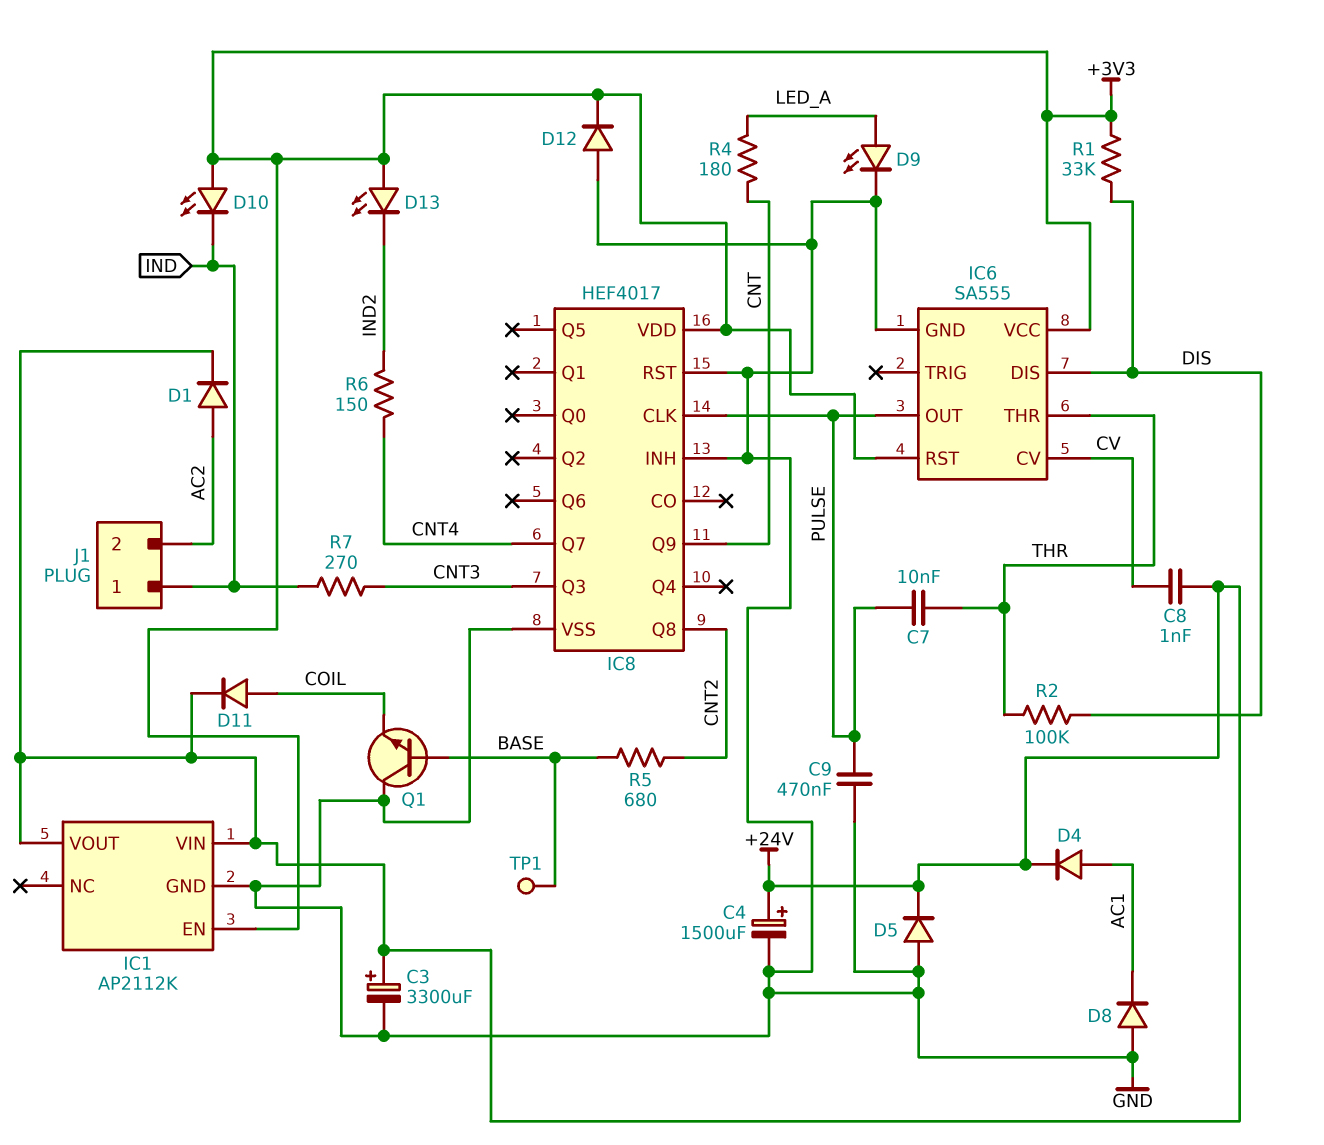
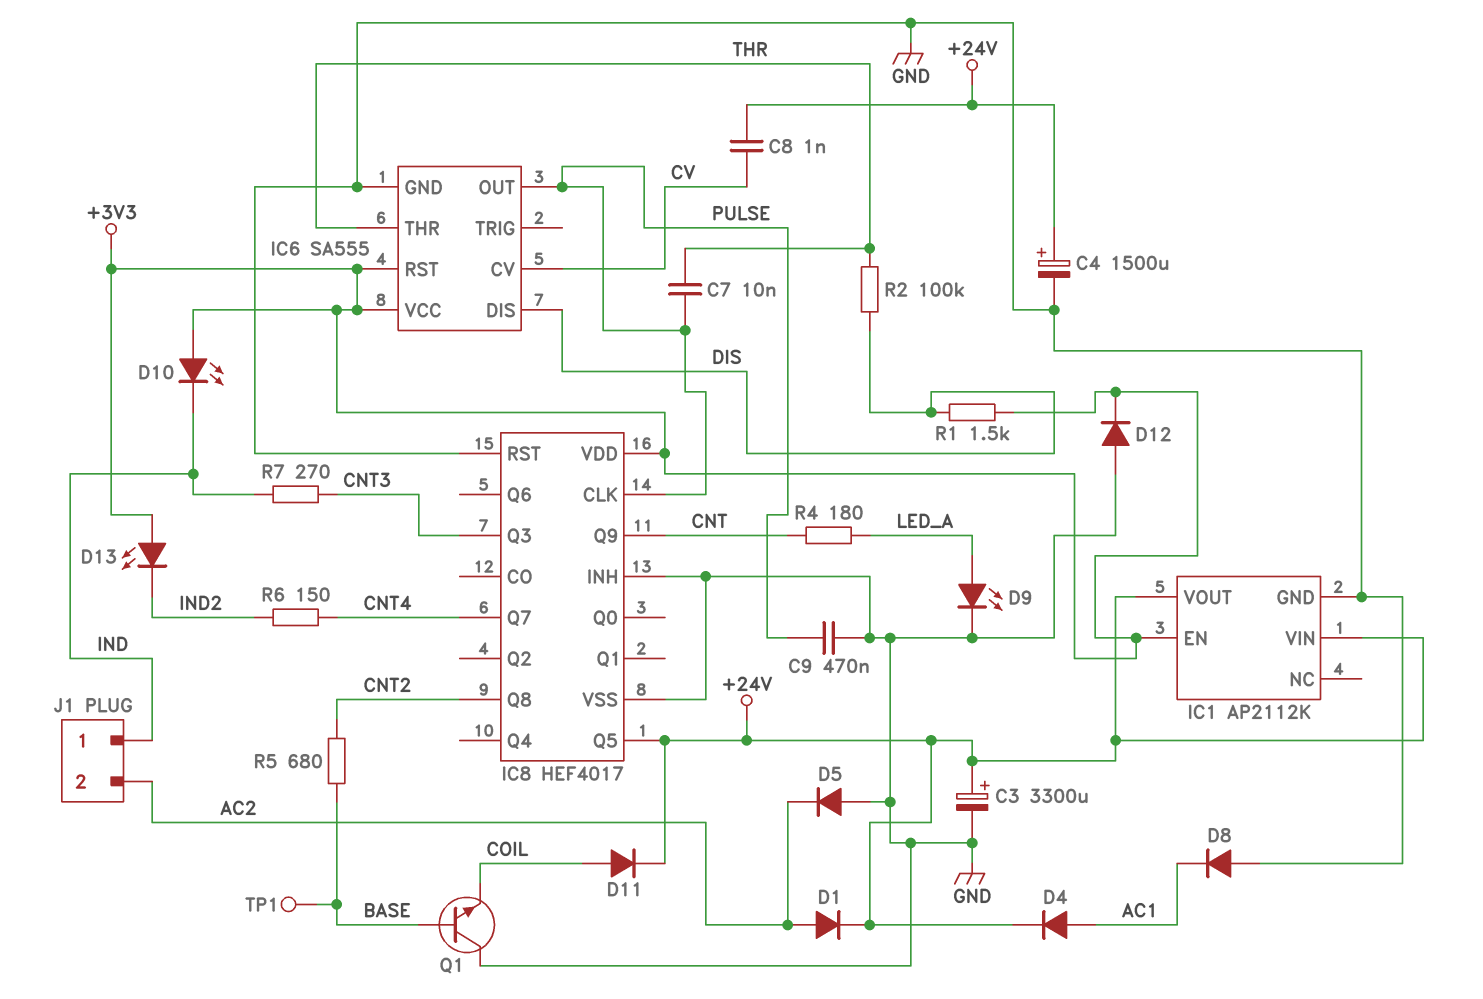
D5: diode (A GND, K +24V) -> diode (A GND, K AC2)
IC8 pin Q5: none -> +24V
R1: 33k (+3V3, DIS) -> 1.5k (+3V3, DIS)

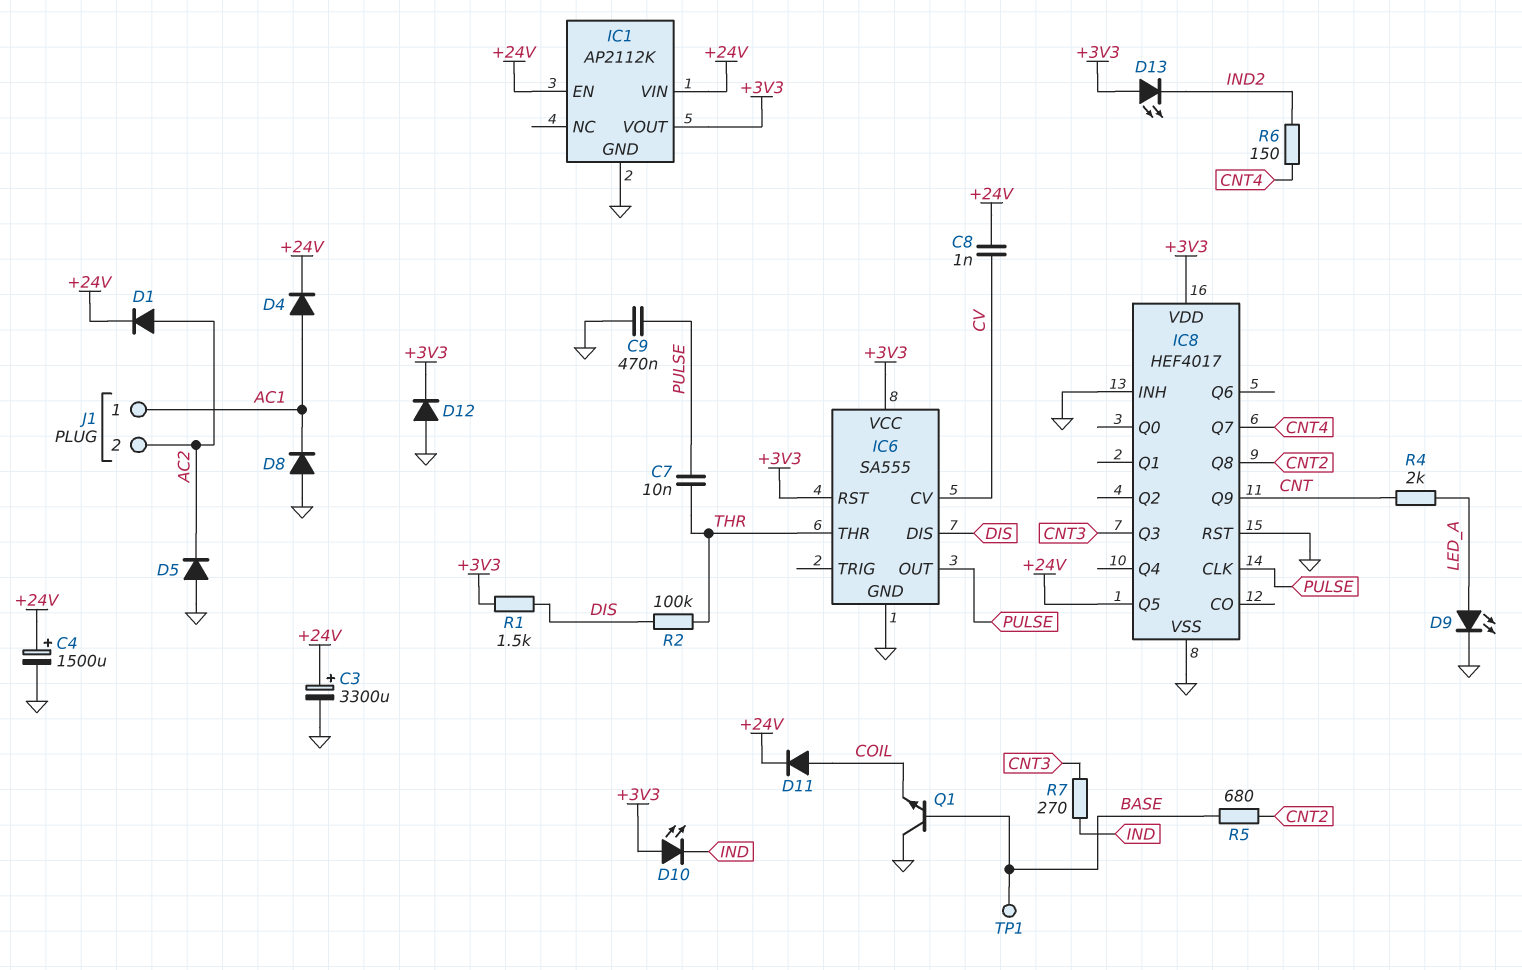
IC1 pin EN: +3V3 -> +24V
IC1 pin VOUT: +24V -> +3V3
J1 pin 1: IND -> AC1
R4: 180 (CNT, LED_A) -> 2k (CNT, LED_A)

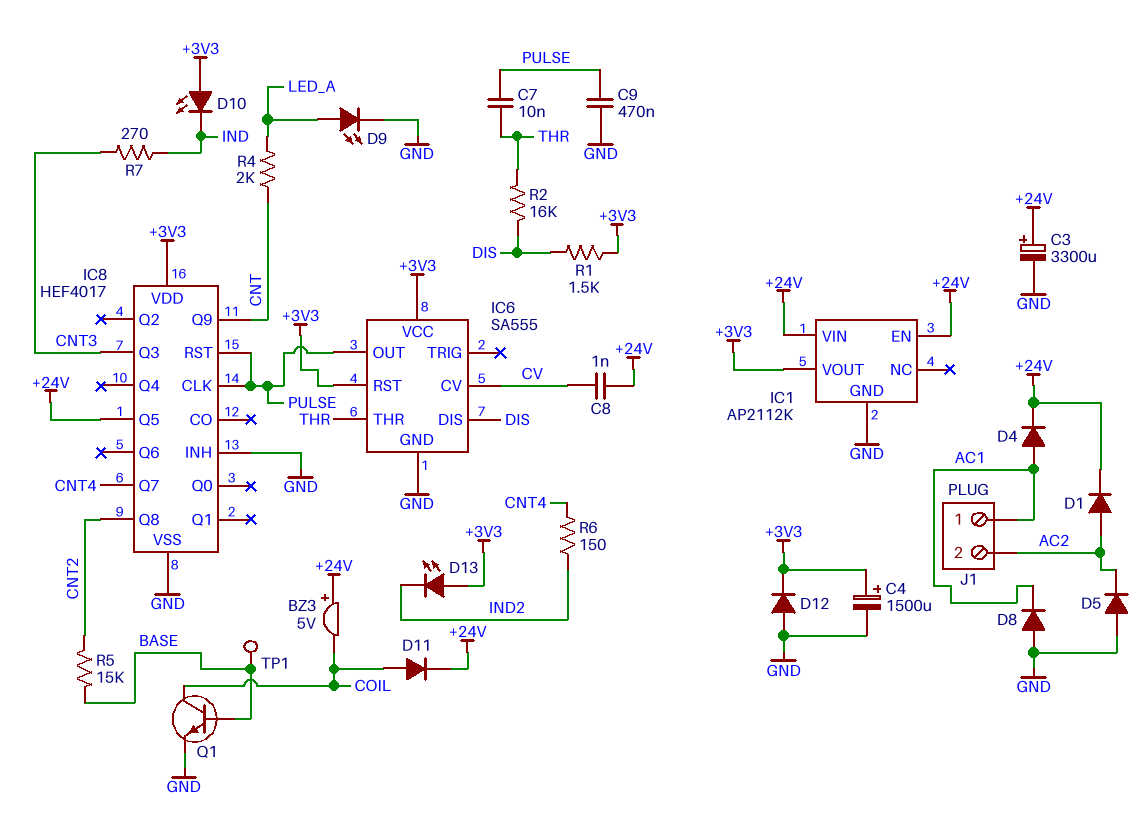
BZ3: none -> buzzer 5V (plus +24V, minus COIL)
C4: 1500uF (plus +24V, minus GND) -> 1500uF (plus +3V3, minus GND)
IC8 pin RST: GND -> PULSE
Q1: NPN (B BASE, C GND, E COIL) -> NPN (B BASE, C COIL, E GND)
R2: 100k (DIS, THR) -> 16k (DIS, THR)
R5: 680 (BASE, CNT2) -> 15k (BASE, CNT2)

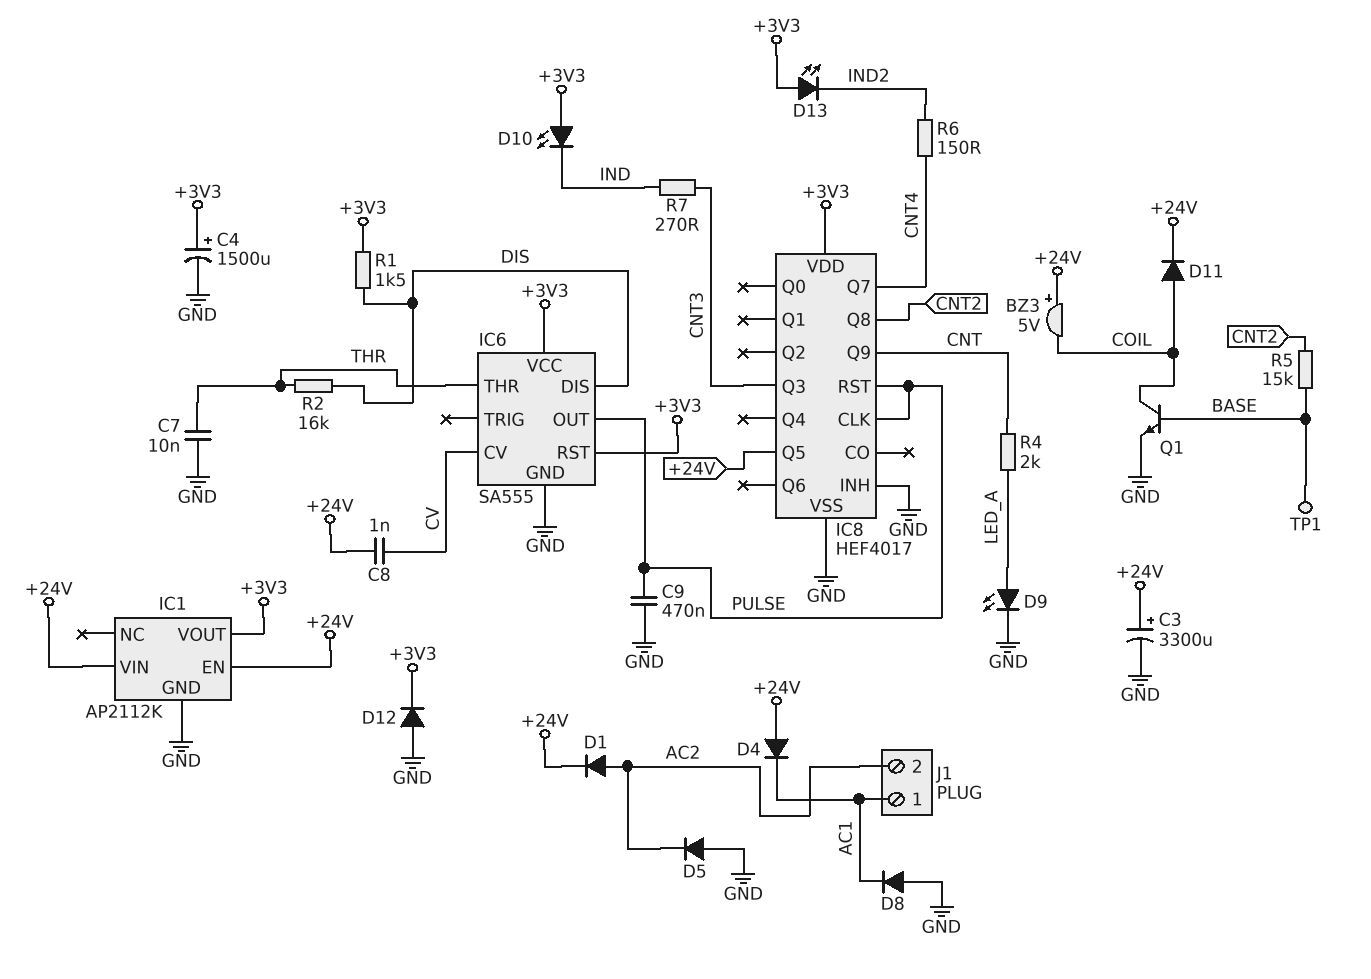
C7: 10nF (PULSE, THR) -> 10nF (GND, THR)
D4: diode (A AC1, K +24V) -> diode (A +24V, K AC1)

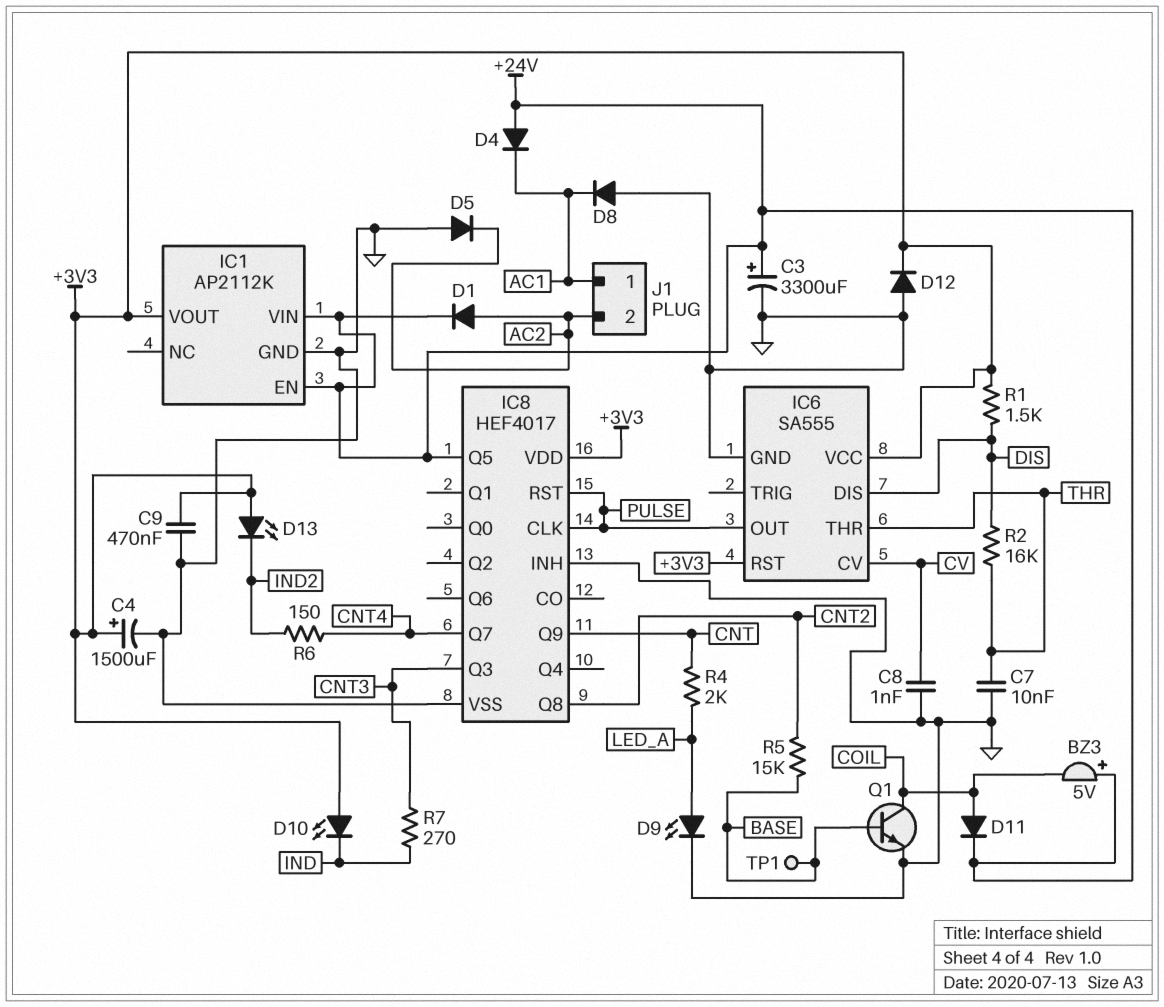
C8: 1nF (+24V, CV) -> 1nF (CV, GND)
C9: 470nF (GND, PULSE) -> 470nF (+3V3, GND)

